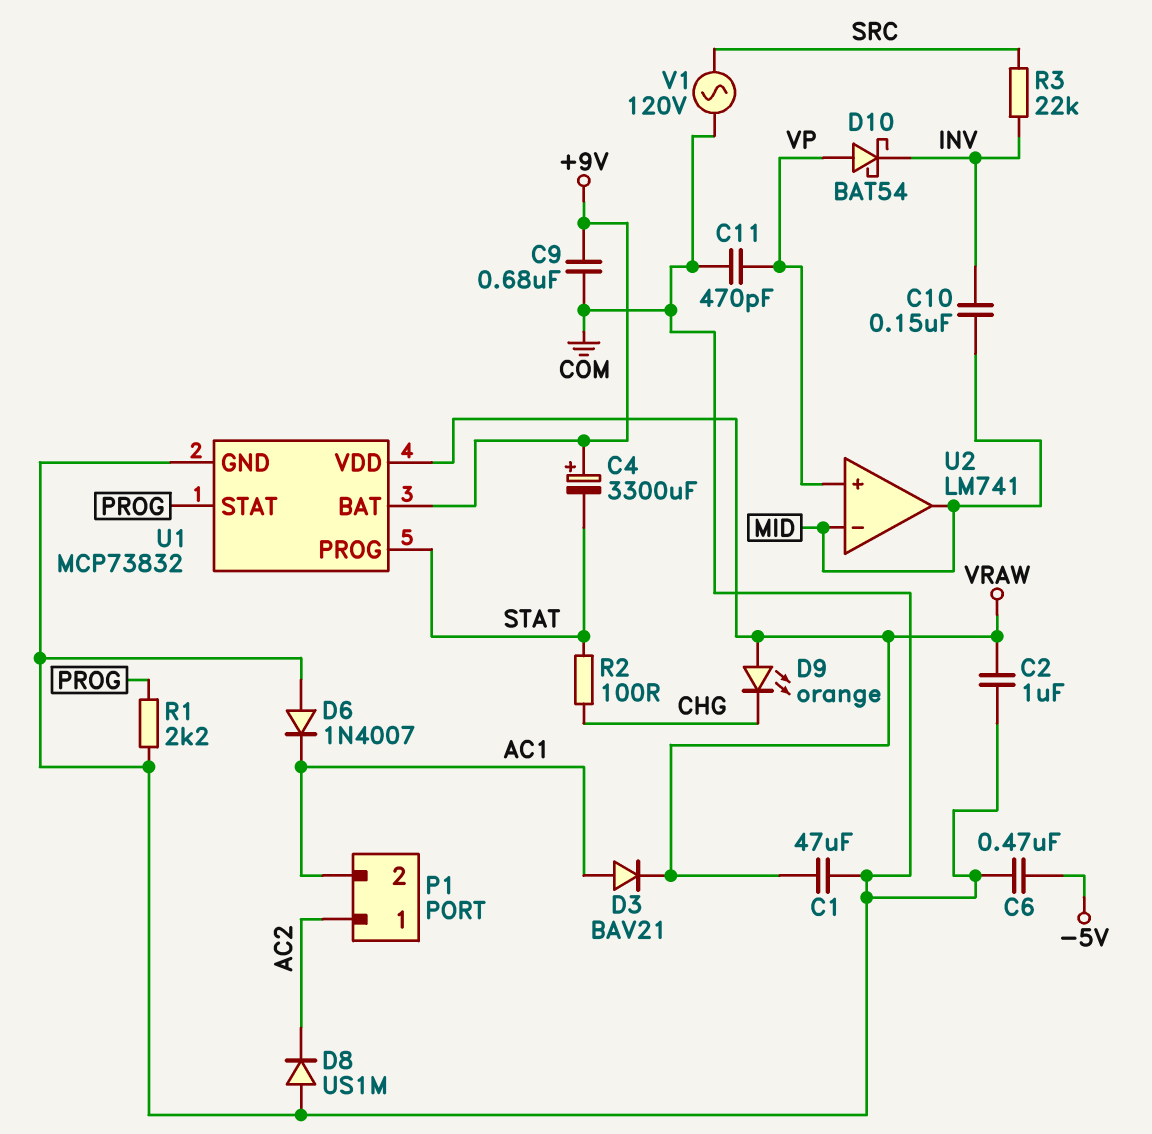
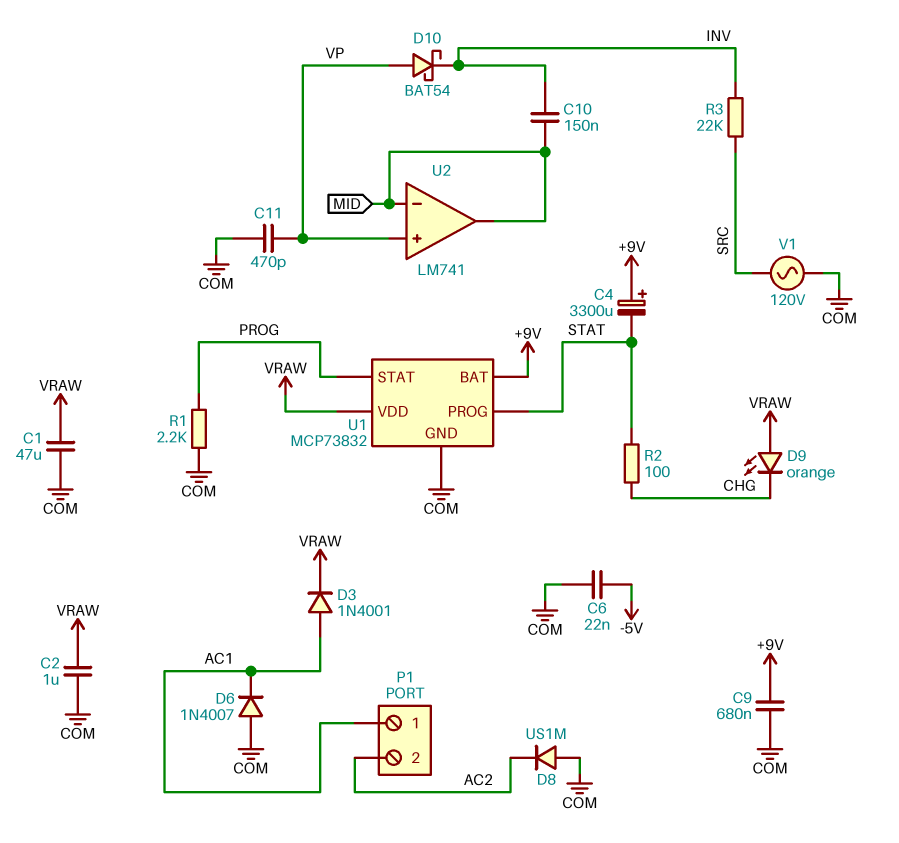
C6: 470nF (-5V, COM) -> 22nF (-5V, COM)
D3: diode BAV21 (A AC1, K VRAW) -> diode 1N4001 (A AC1, K VRAW)
P1 pin 1: AC2 -> AC1
P1 pin 2: AC1 -> AC2

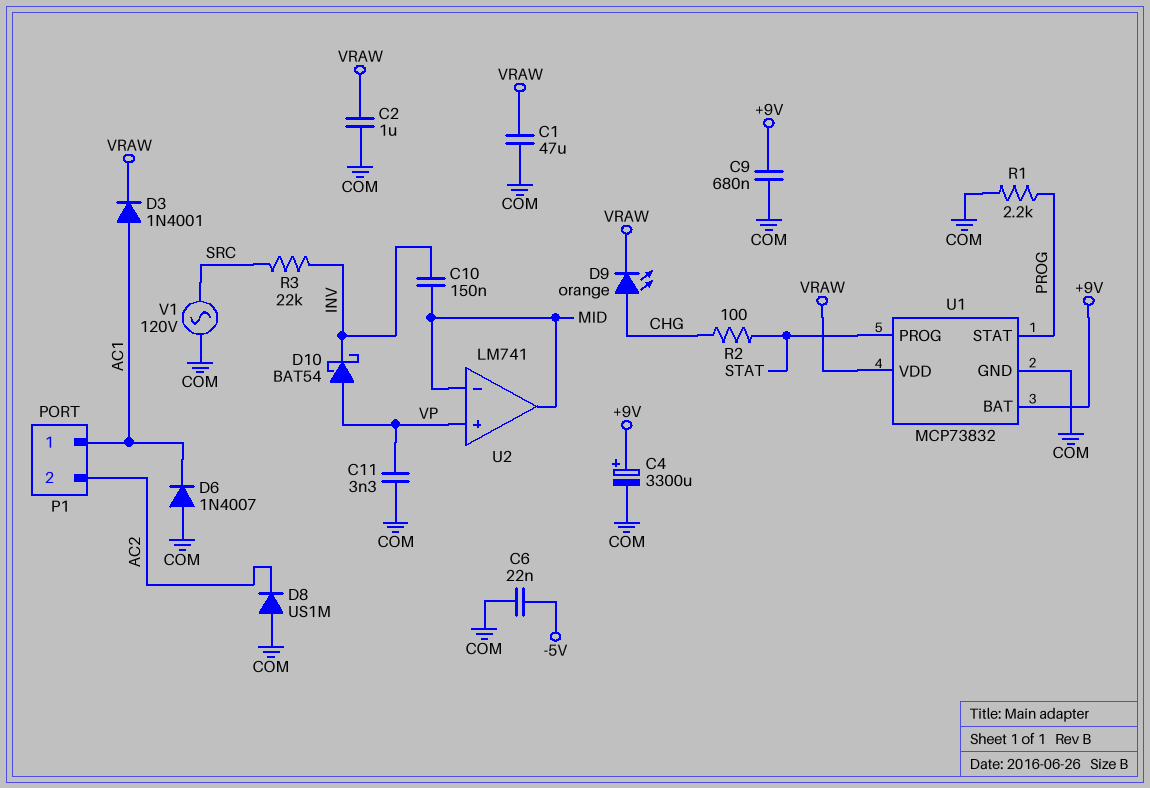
C4: 3300uF (plus +9V, minus STAT) -> 3300uF (plus +9V, minus COM)
C11: 470pF (COM, VP) -> 3.3nF (COM, VP)
D9: LED orange (A VRAW, K CHG) -> LED orange (A CHG, K VRAW)

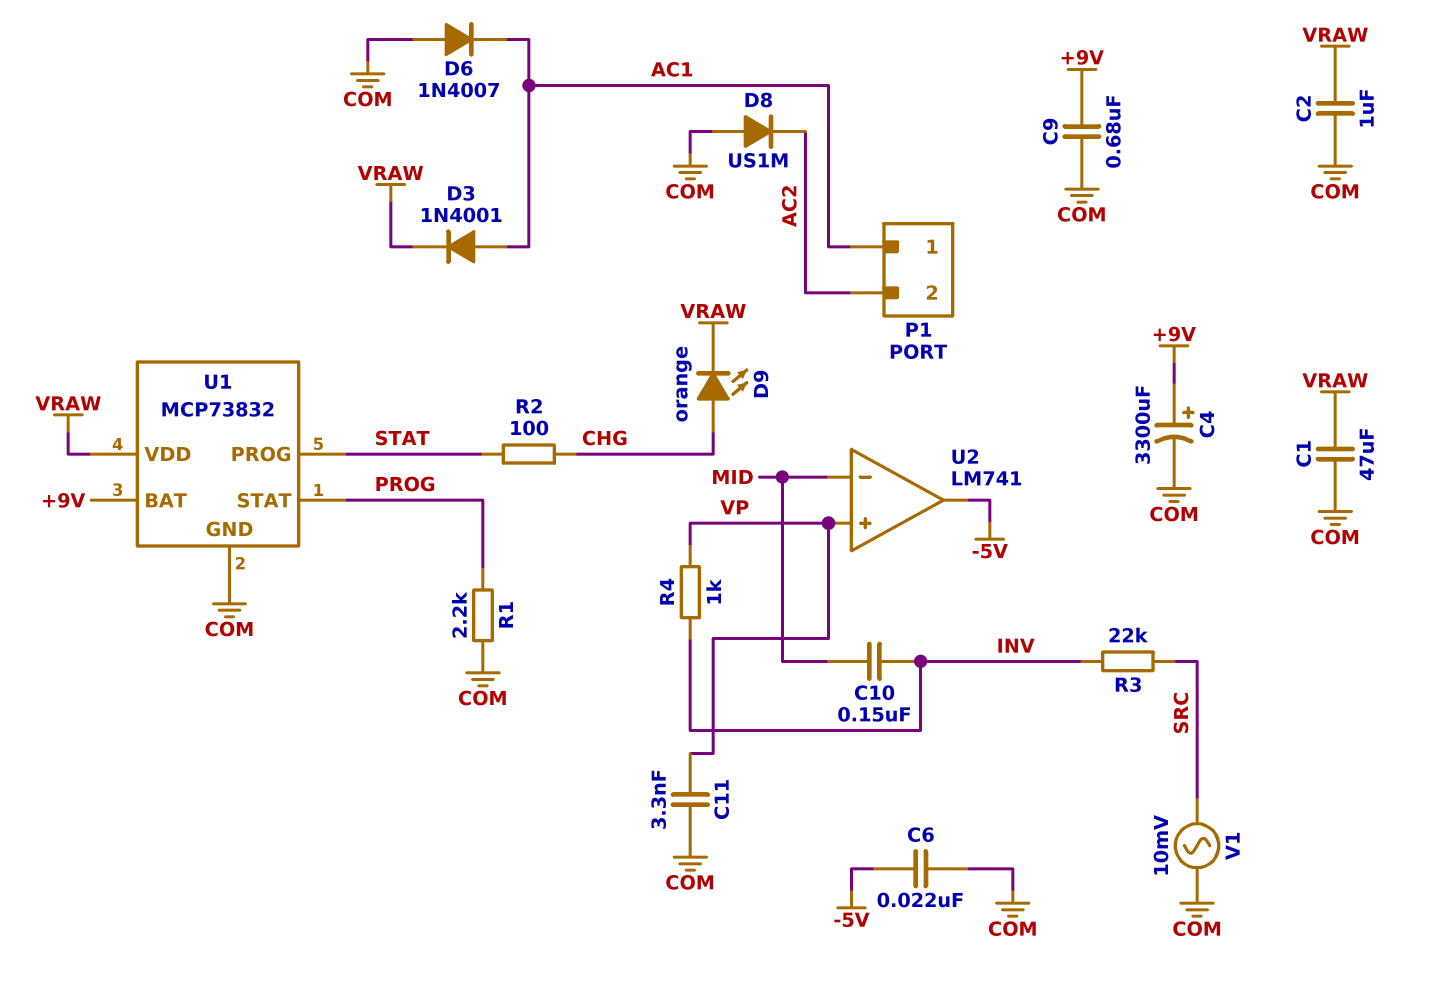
D10: schottky BAT54 (A VP, K INV) -> none
R4: none -> 1k (INV, VP)
U2 pin out: MID -> -5V
V1: AC 120V (COM, SRC) -> AC 10mV (COM, SRC)

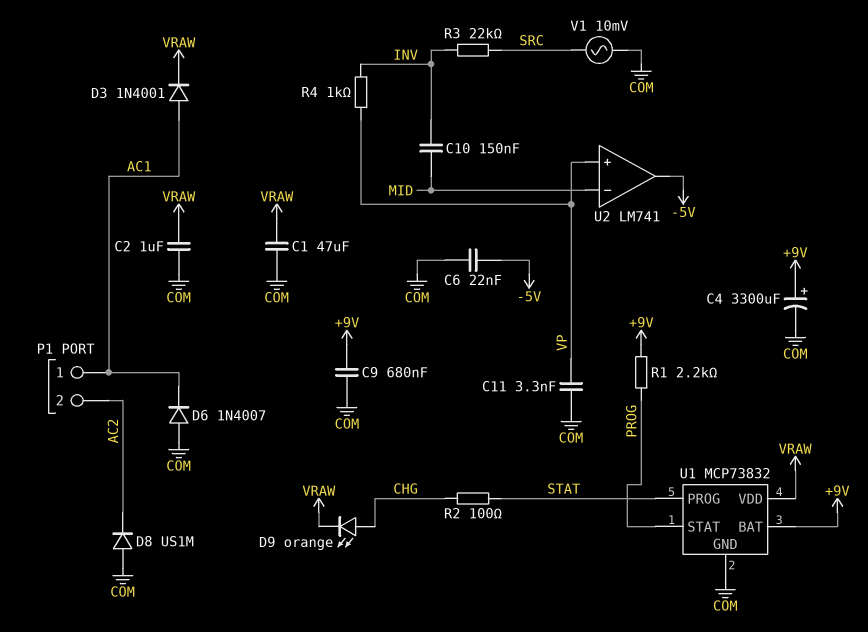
R1: 2.2k (COM, PROG) -> 2.2k (+9V, PROG)

